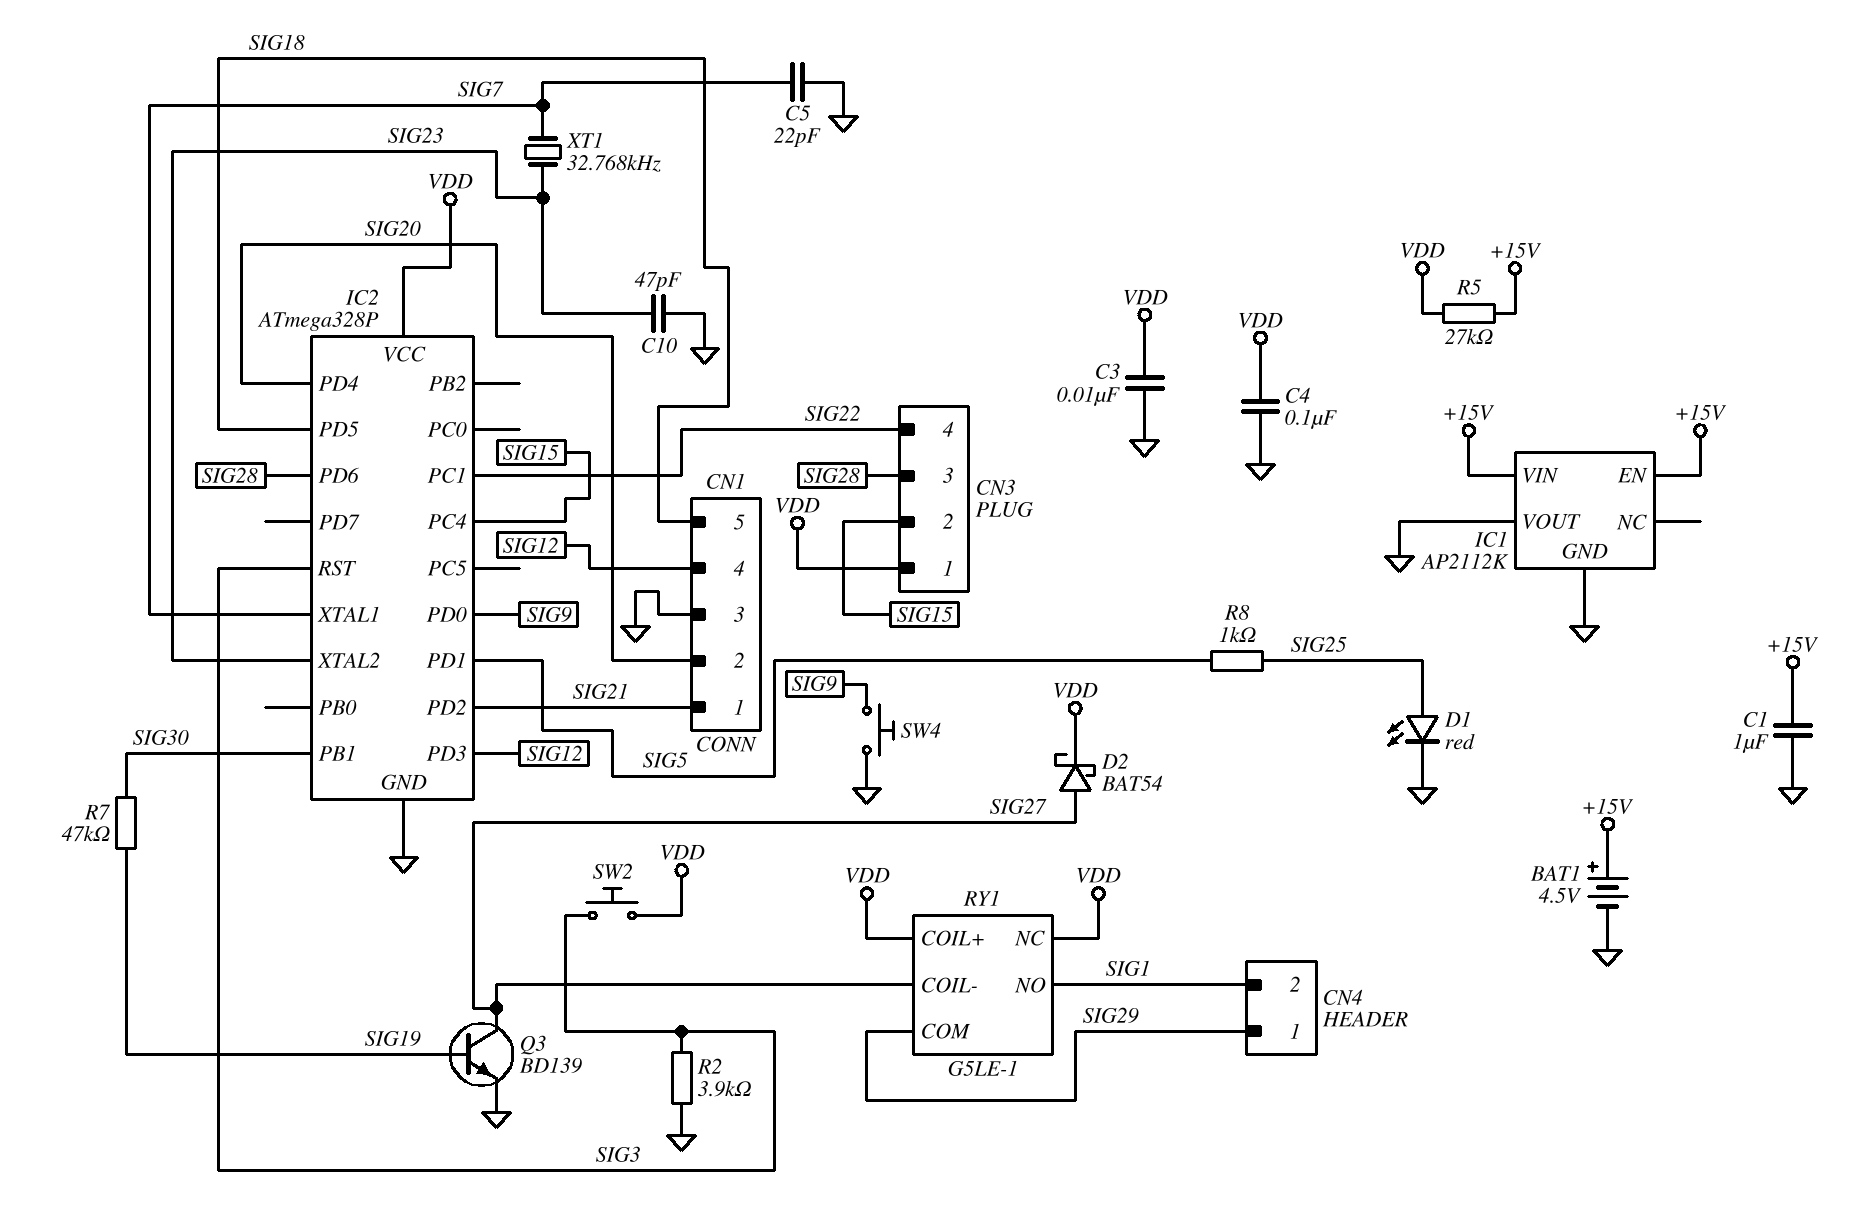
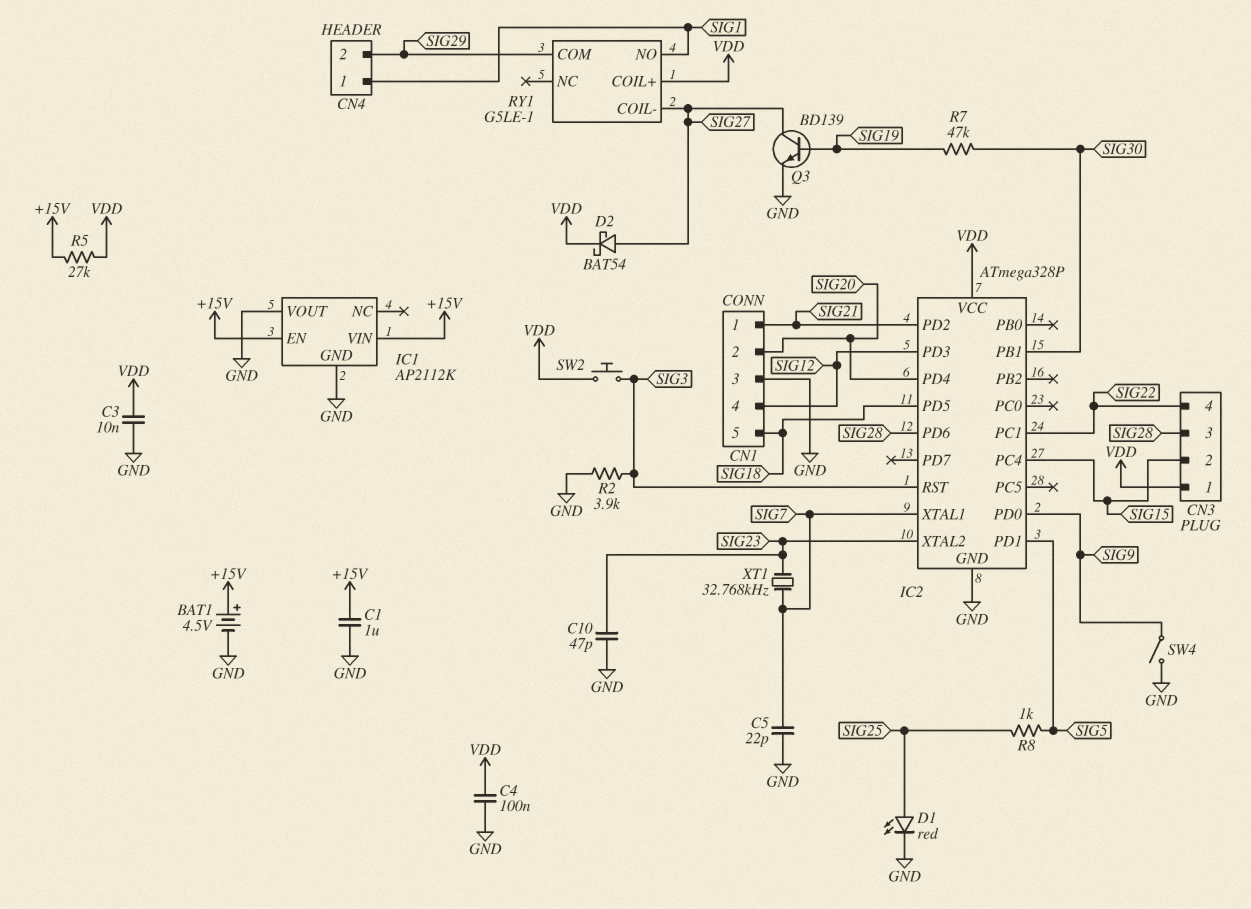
CN4 pin 1: SIG29 -> SIG1
CN4 pin 2: SIG1 -> SIG29
RY1 pin NC: VDD -> none
SW4: button (GND, SIG9) -> switch (GND, SIG9)

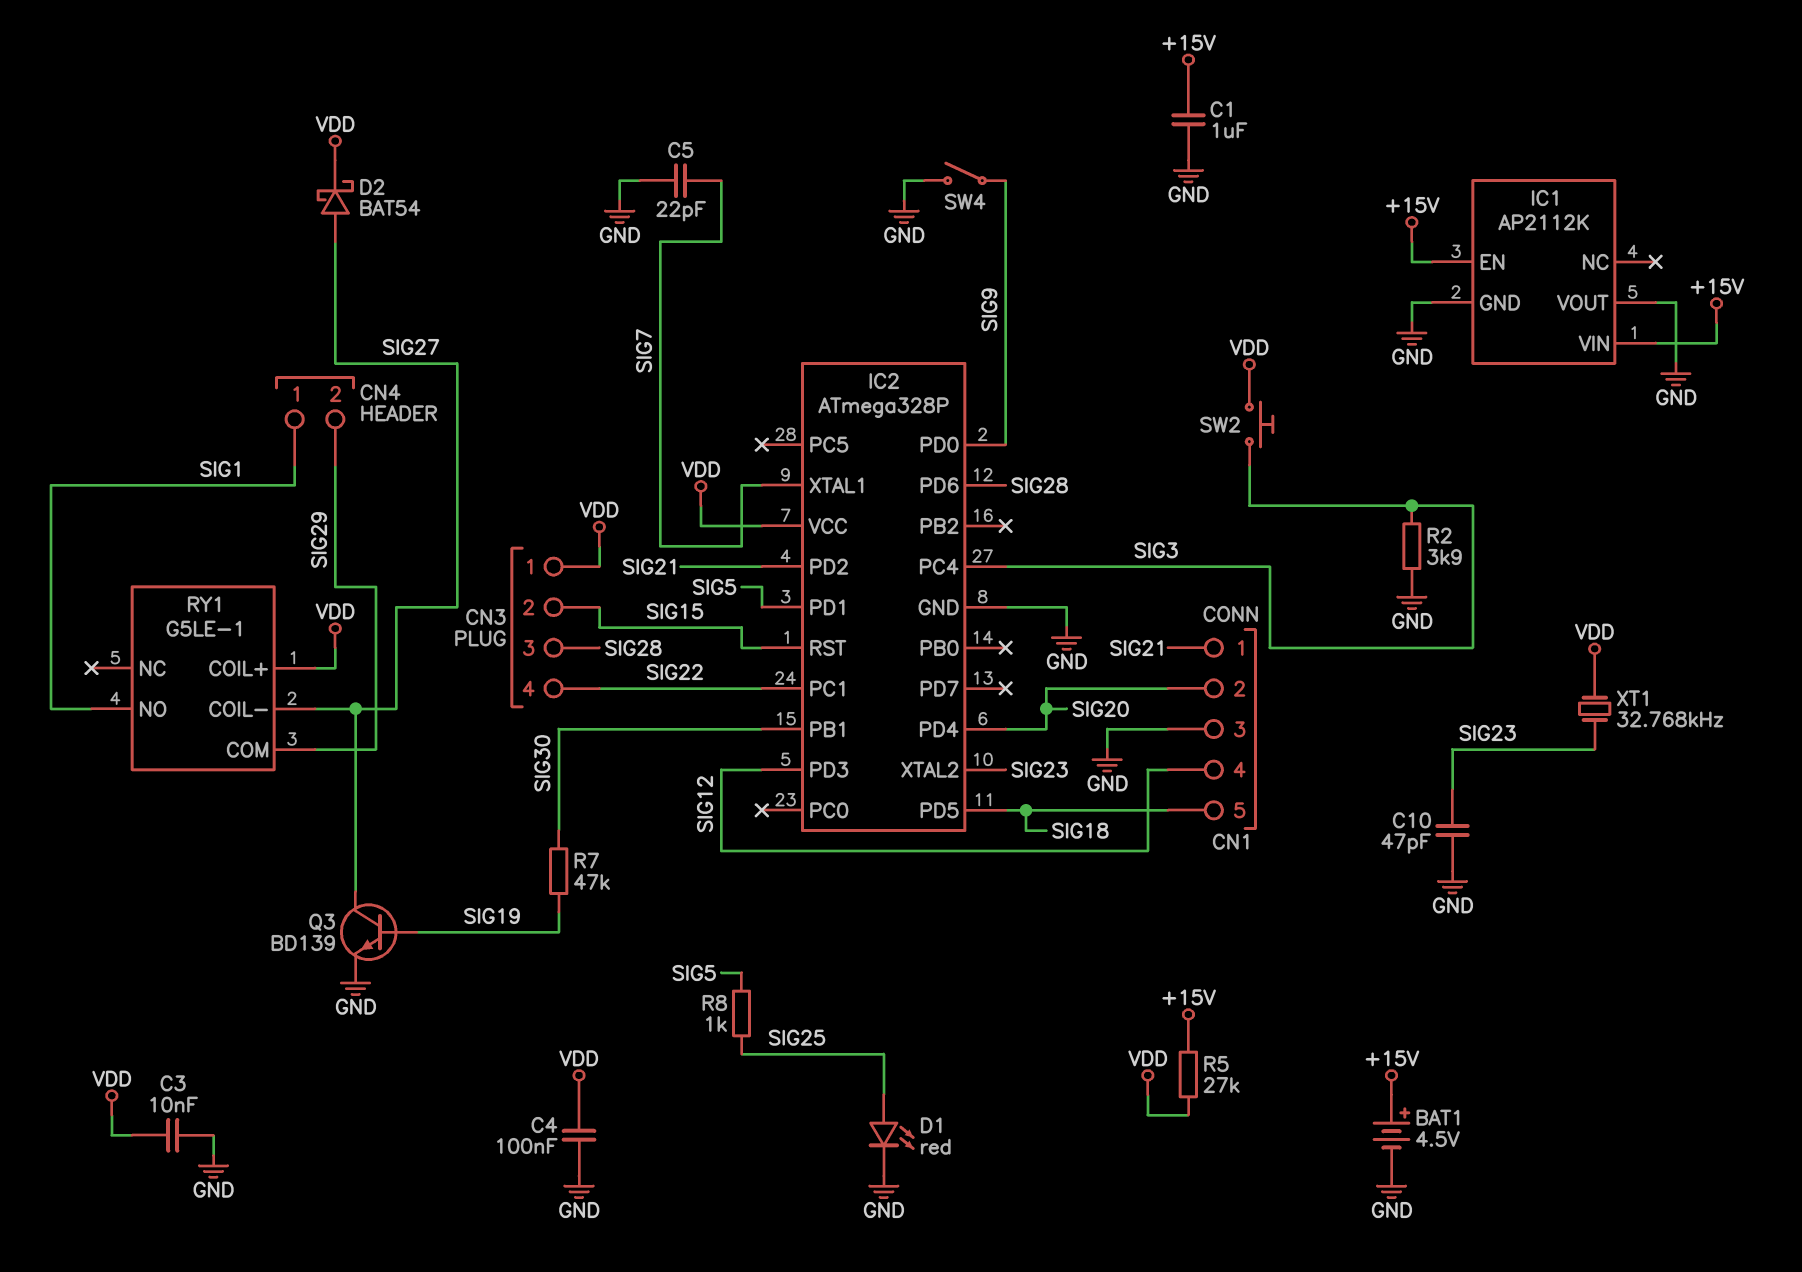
IC2 pin PC4: SIG15 -> SIG3
IC2 pin RST: SIG3 -> SIG15
XT1: 32.768kHz (SIG7, SIG23) -> 32.768kHz (SIG23, VDD)

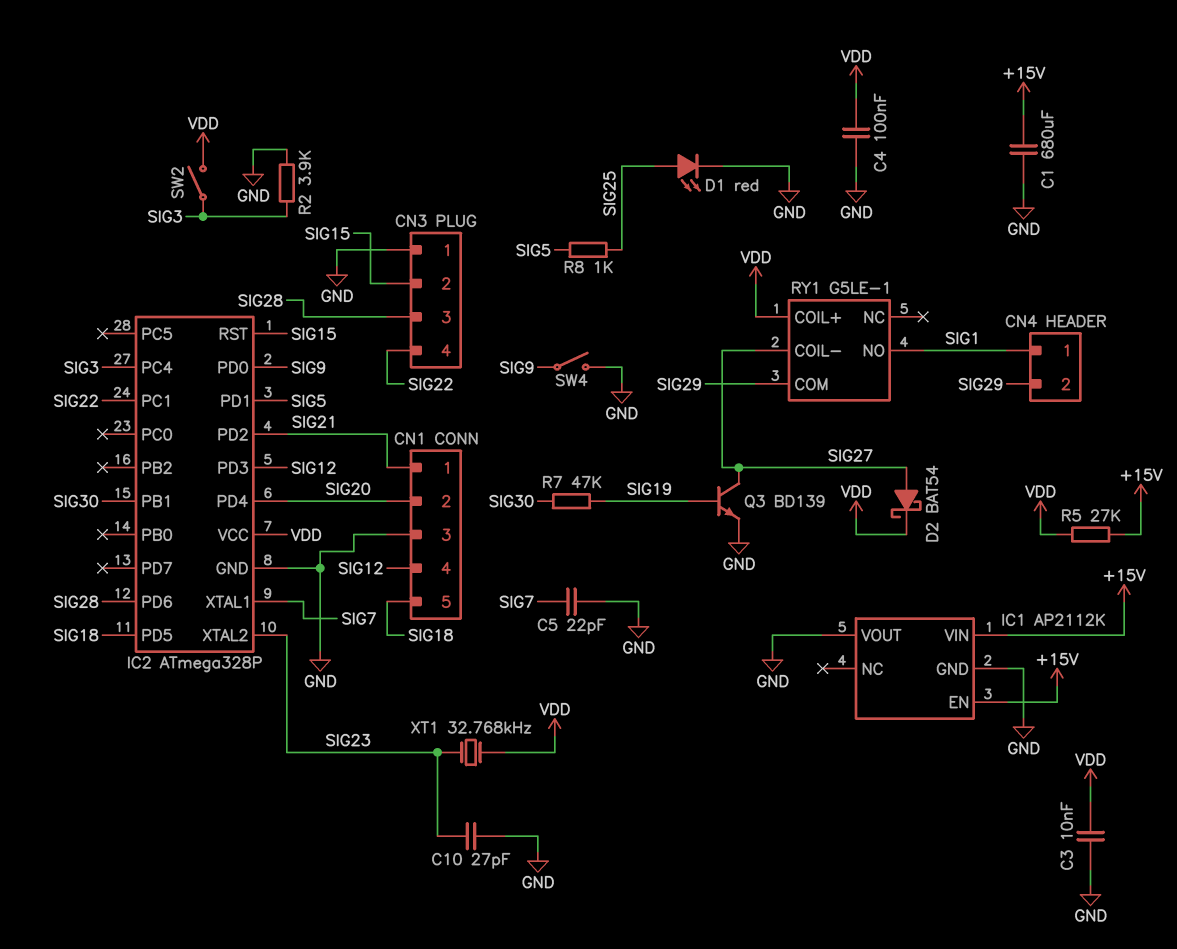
BAT1: 4.5V (plus +15V, minus GND) -> none
C1: 1uF (+15V, GND) -> 680uF (+15V, GND)
C10: 47pF (GND, SIG23) -> 27pF (GND, SIG23)
CN3 pin 1: VDD -> GND
SW2: button (SIG3, VDD) -> switch (SIG3, VDD)

